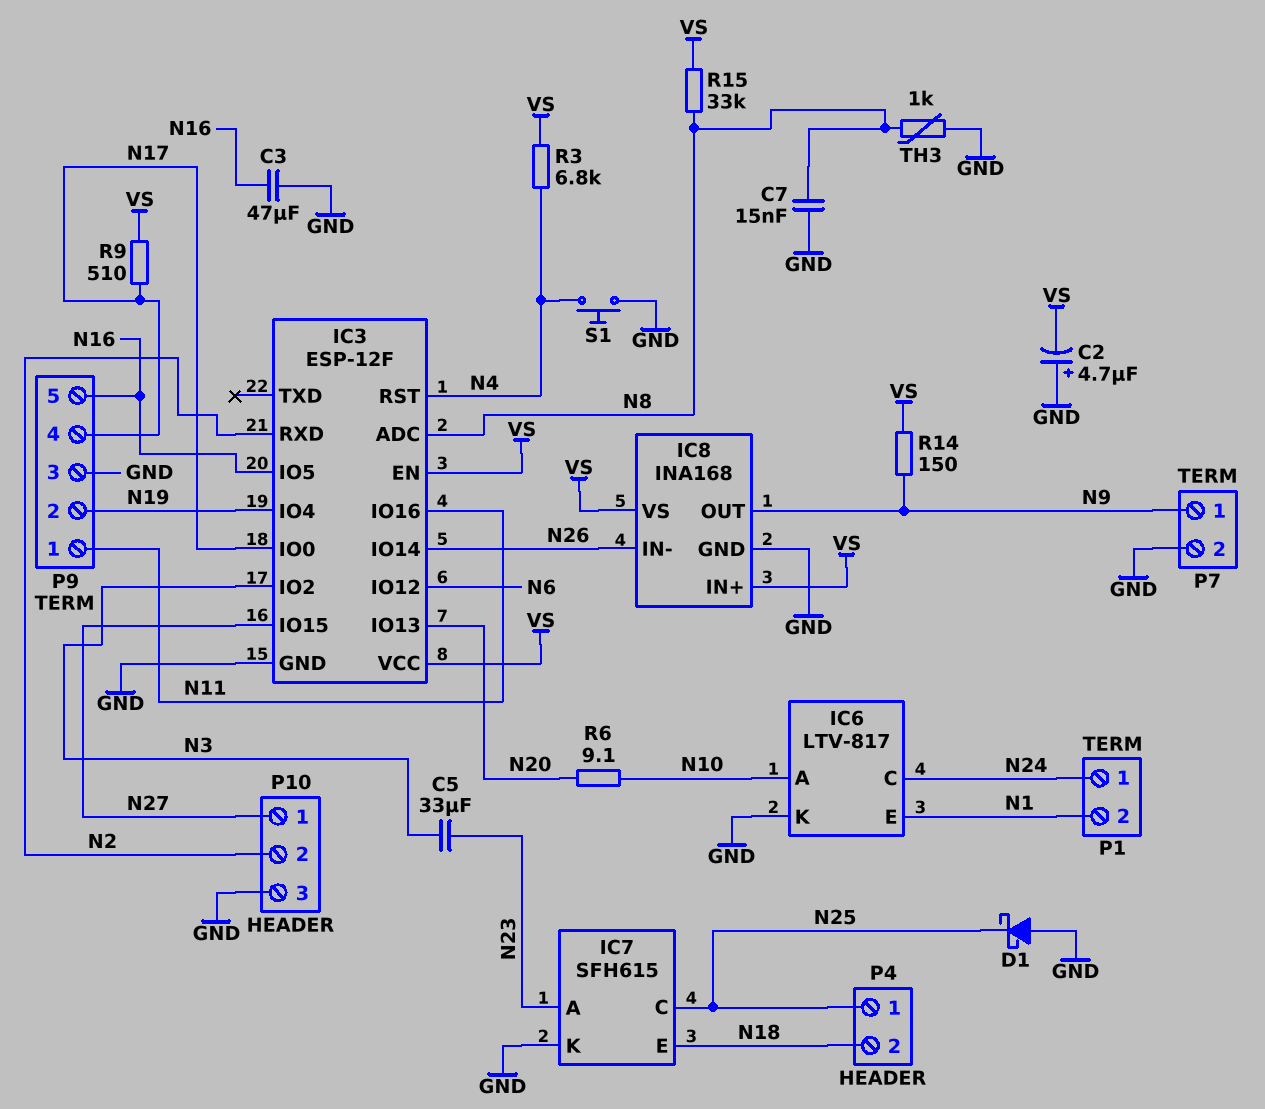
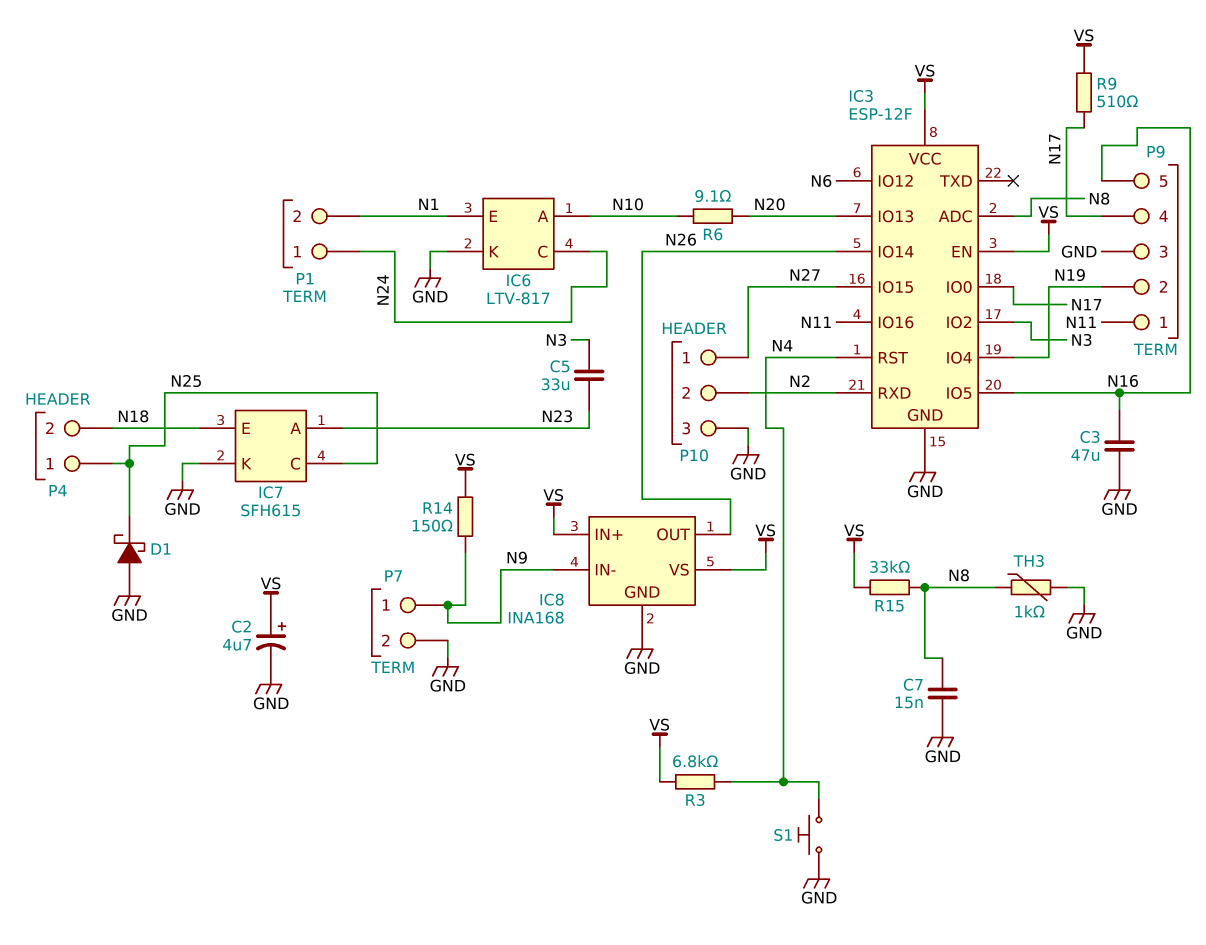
C2: 4.7uF (plus GND, minus VS) -> 4.7uF (plus VS, minus GND)
IC8 pin IN-: N26 -> N9
IC8 pin OUT: N9 -> N26

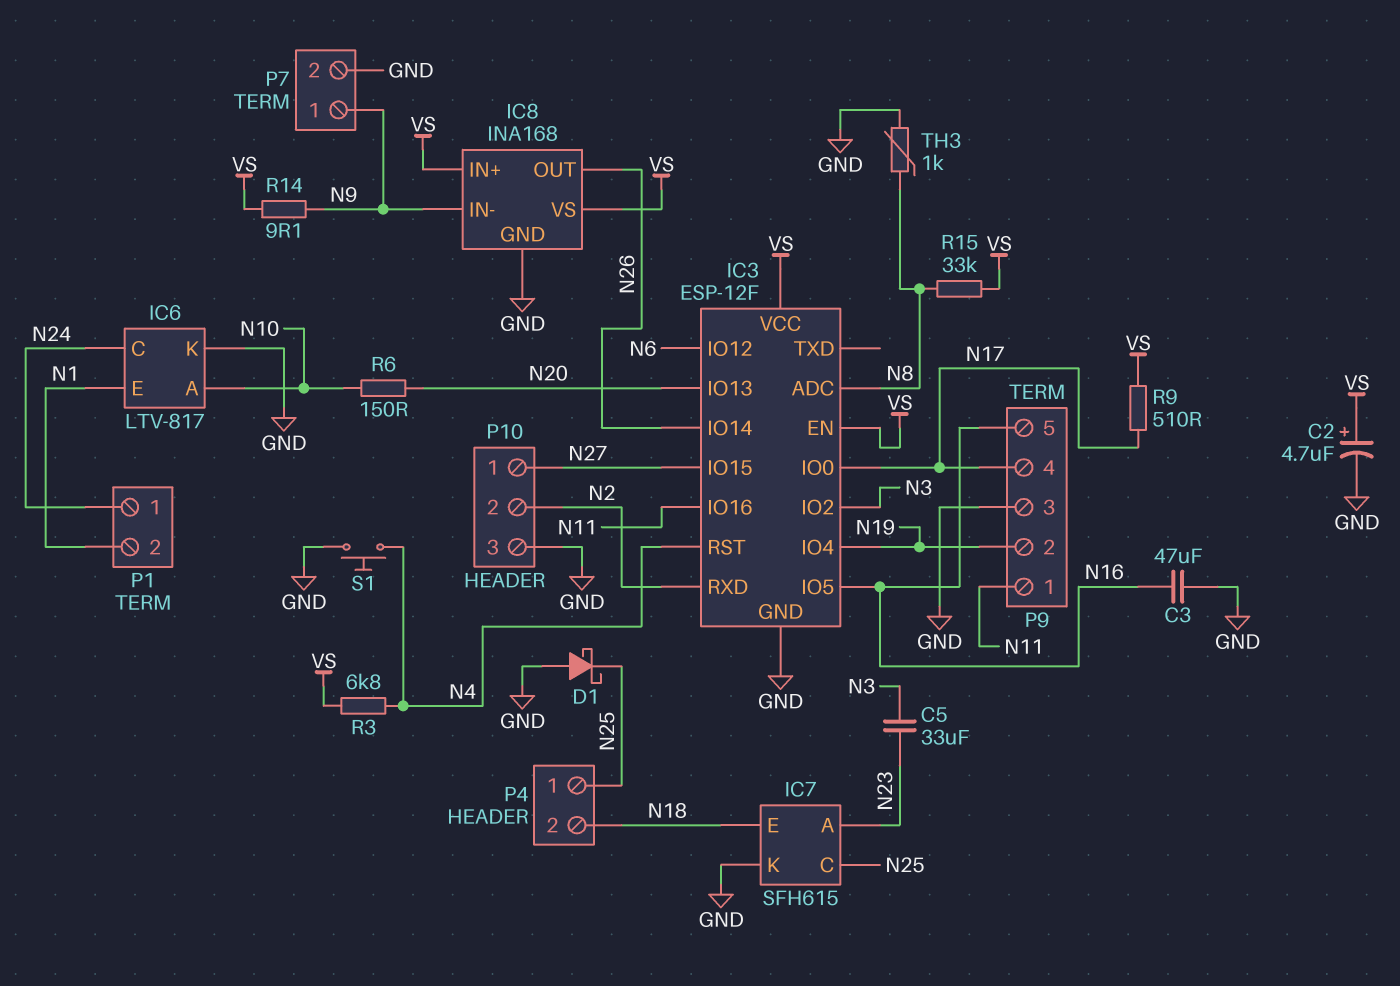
C7: 15nF (GND, N8) -> none
R6: 9.1 (N10, N20) -> 150 (N10, N20)
R14: 150 (N9, VS) -> 9.1 (N9, VS)

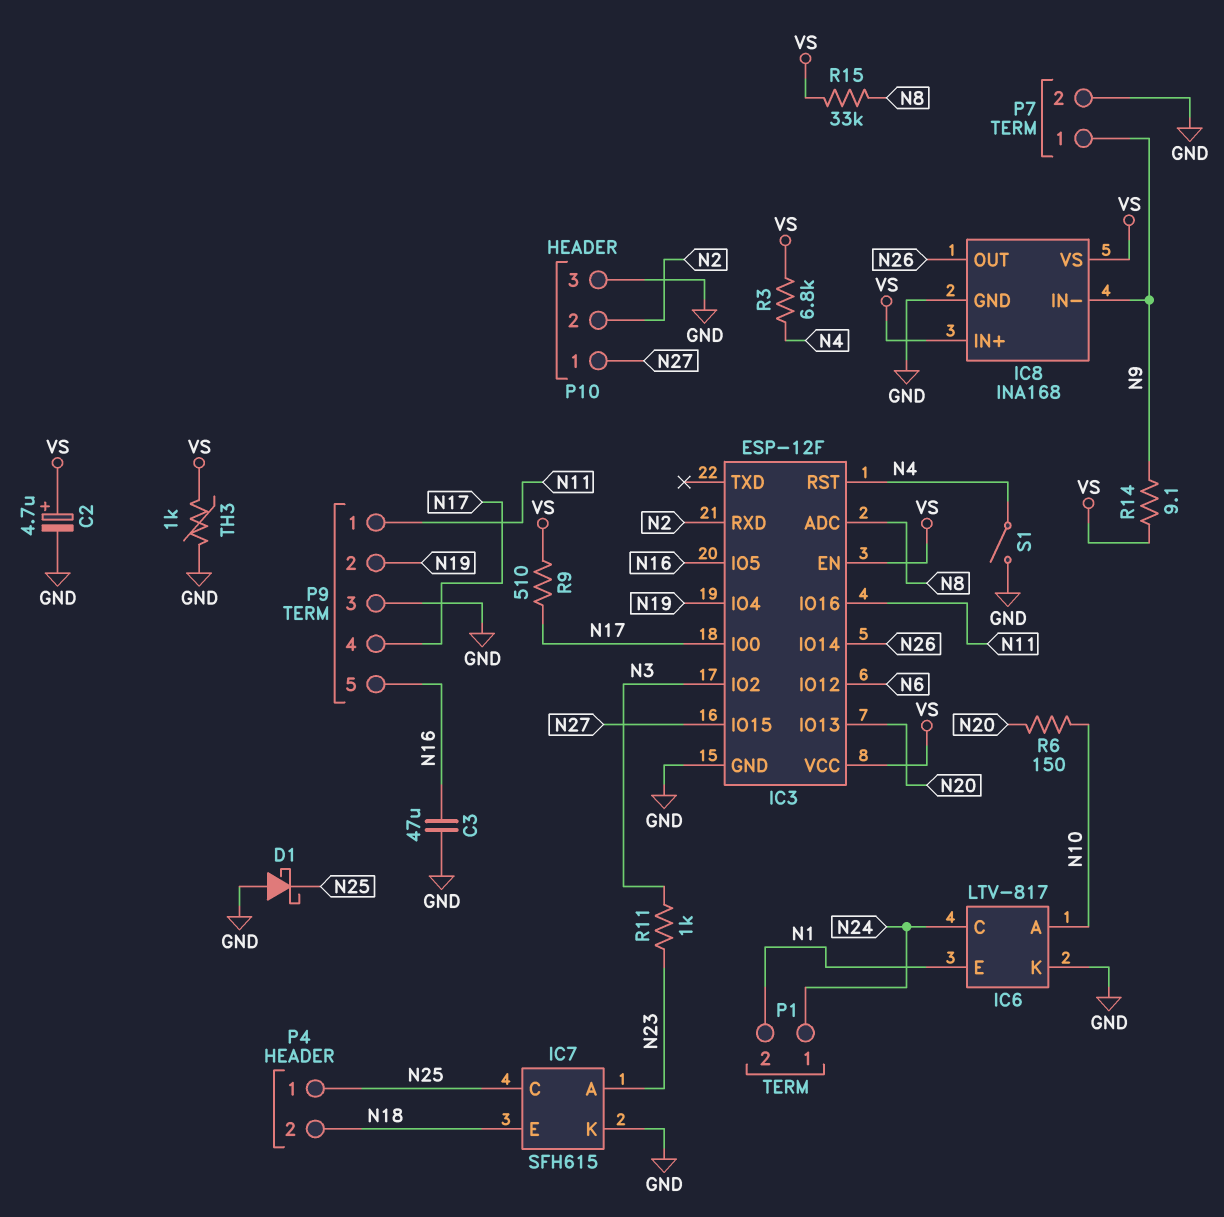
C5: 33uF (N3, N23) -> none
R11: none -> 1k (N3, N23)
S1: button (GND, N4) -> switch (GND, N4)
TH3: 1k (GND, N8) -> 1k (GND, VS)

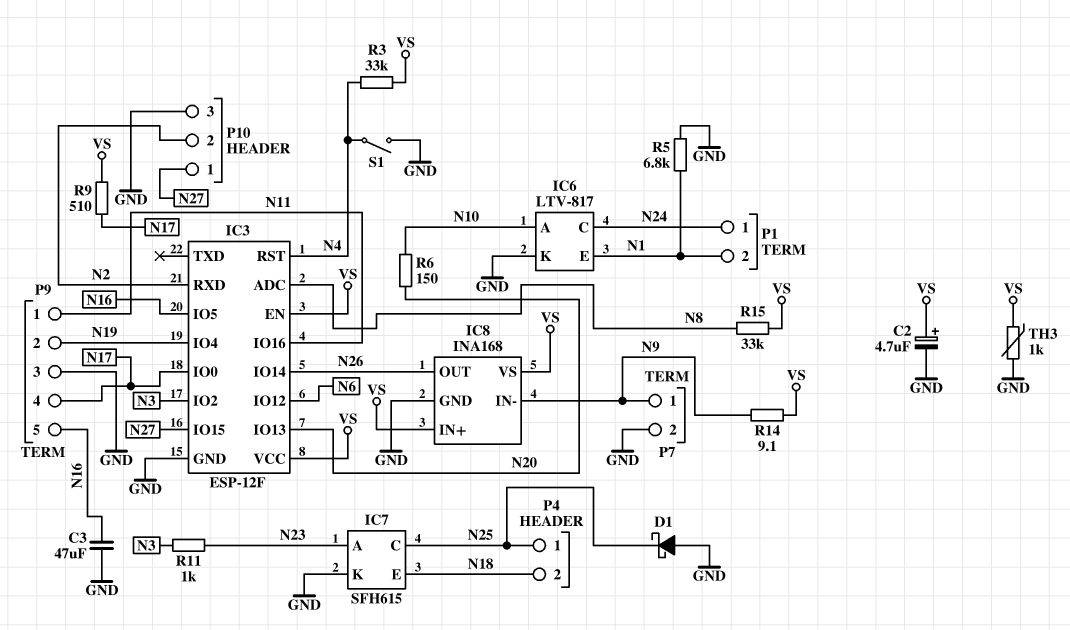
R3: 6.8k (N4, VS) -> 33k (N4, VS)
R5: none -> 6.8k (GND, N1)

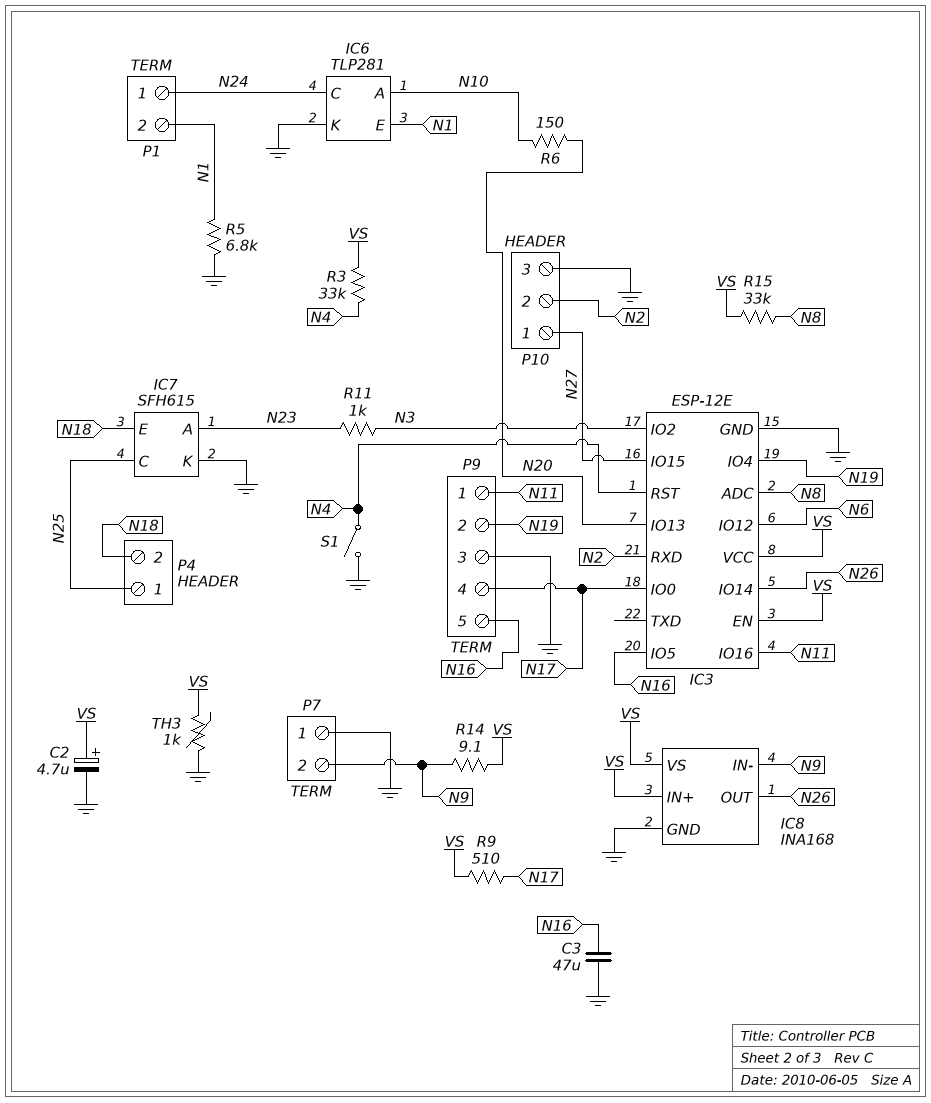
D1: schottky (A GND, K N25) -> none
IC3: ESP-12F -> ESP-12E
IC6: LTV-817 -> TLP281
P7 pin 1: N9 -> GND
P7 pin 2: GND -> N9

